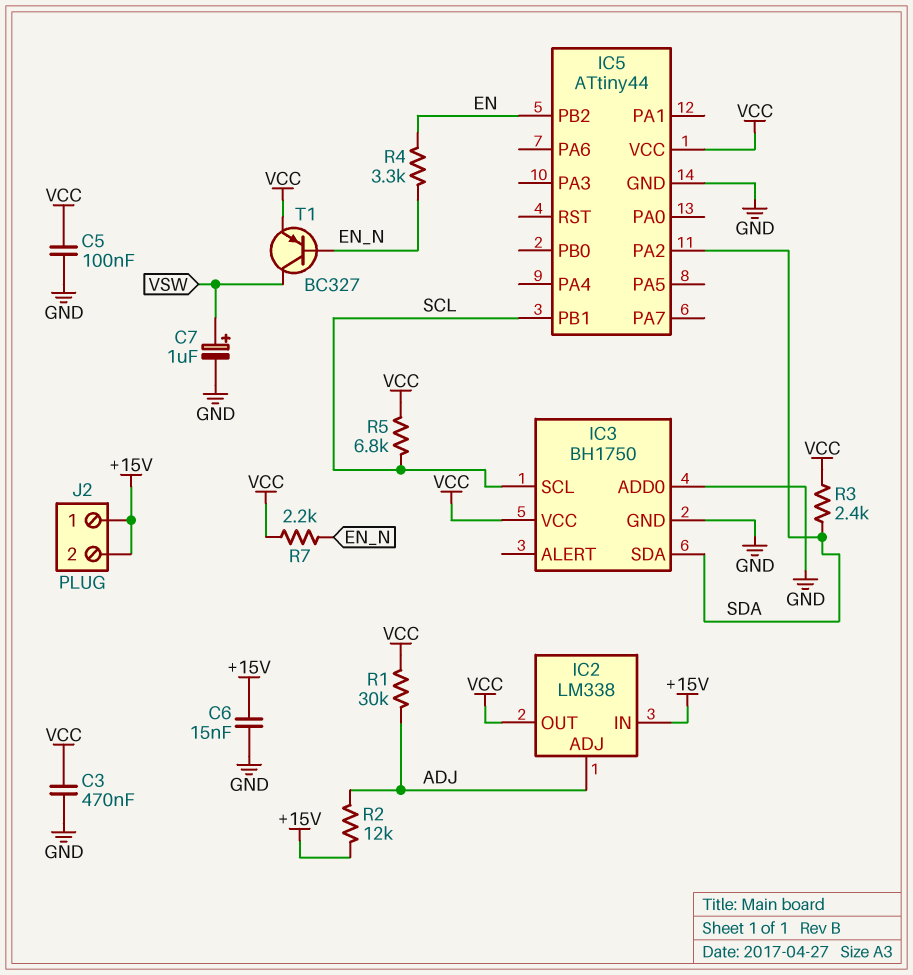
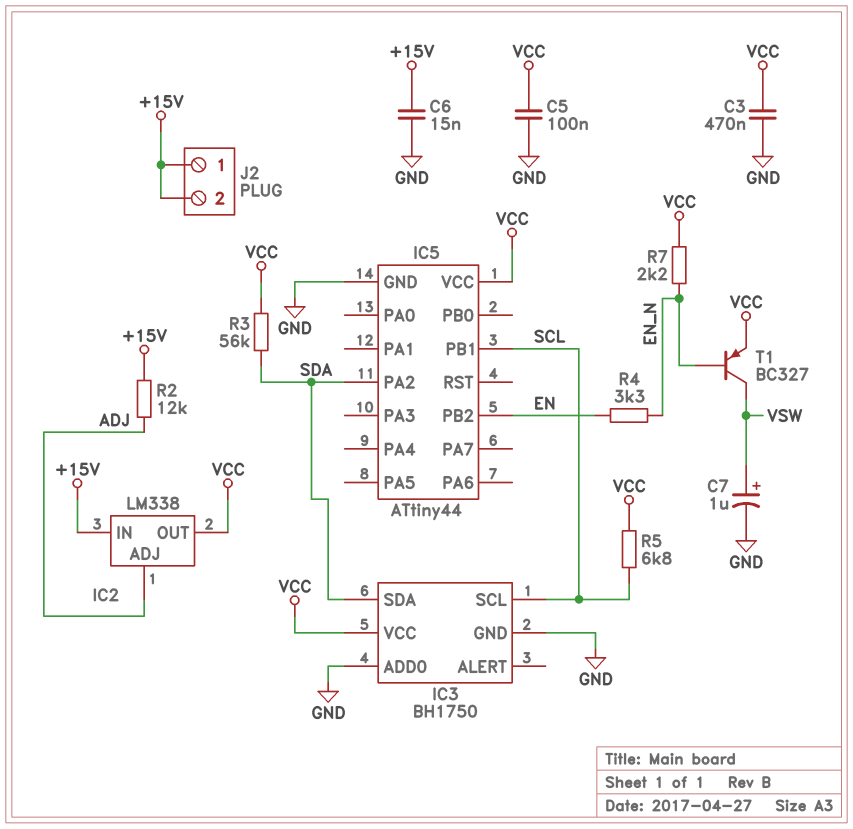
R1: 30k (ADJ, VCC) -> none
R3: 2.4k (SDA, VCC) -> 56k (SDA, VCC)

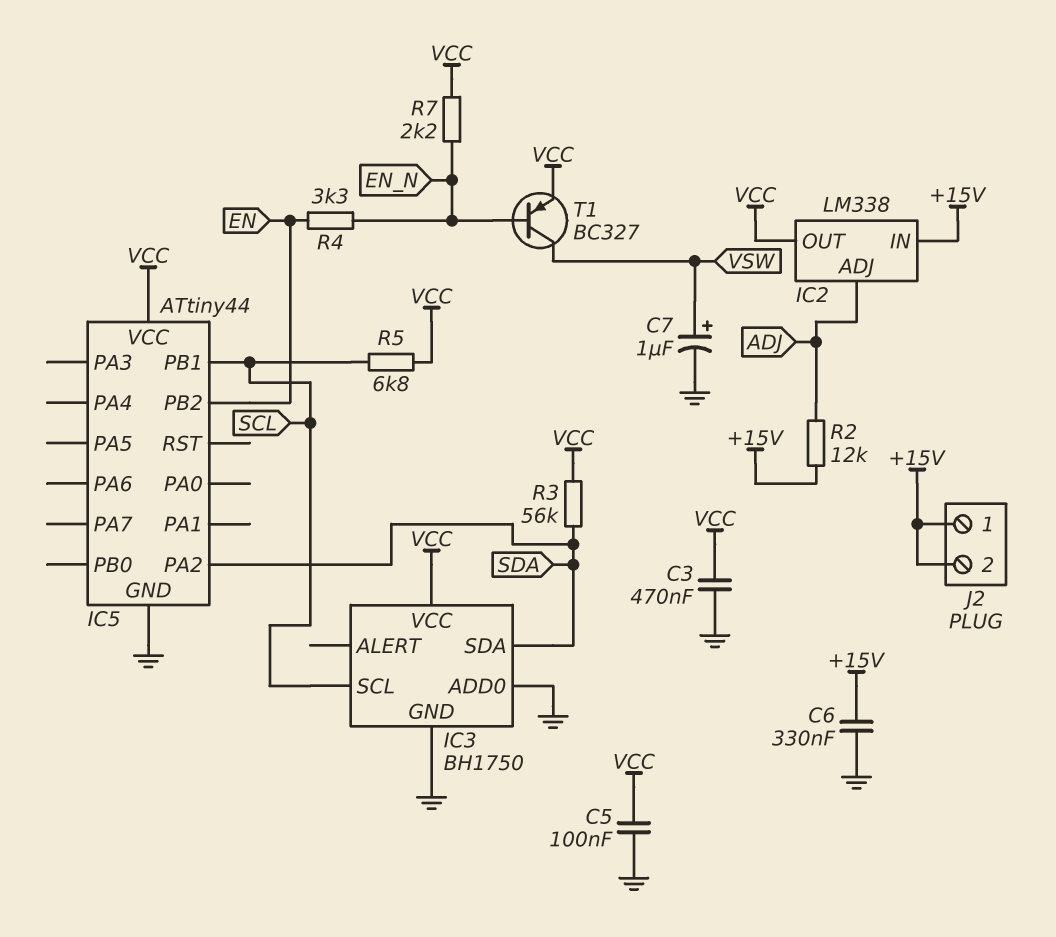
C6: 15nF (+15V, GND) -> 330nF (+15V, GND)

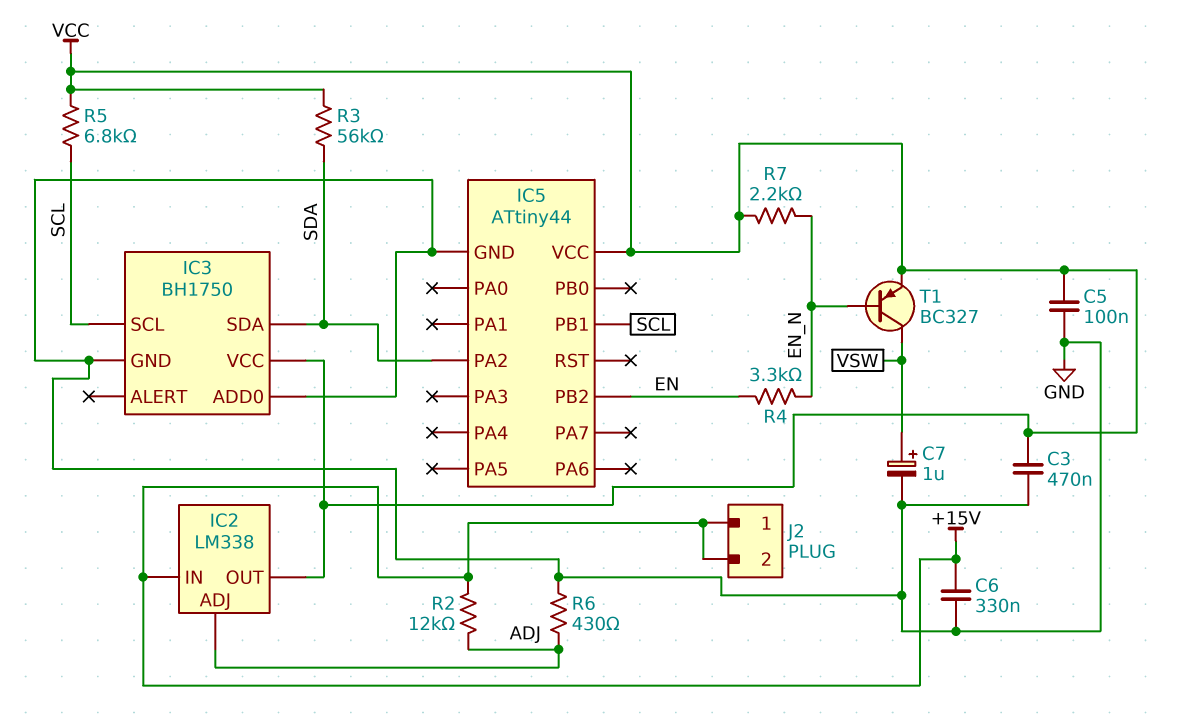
R6: none -> 430 (ADJ, GND)

